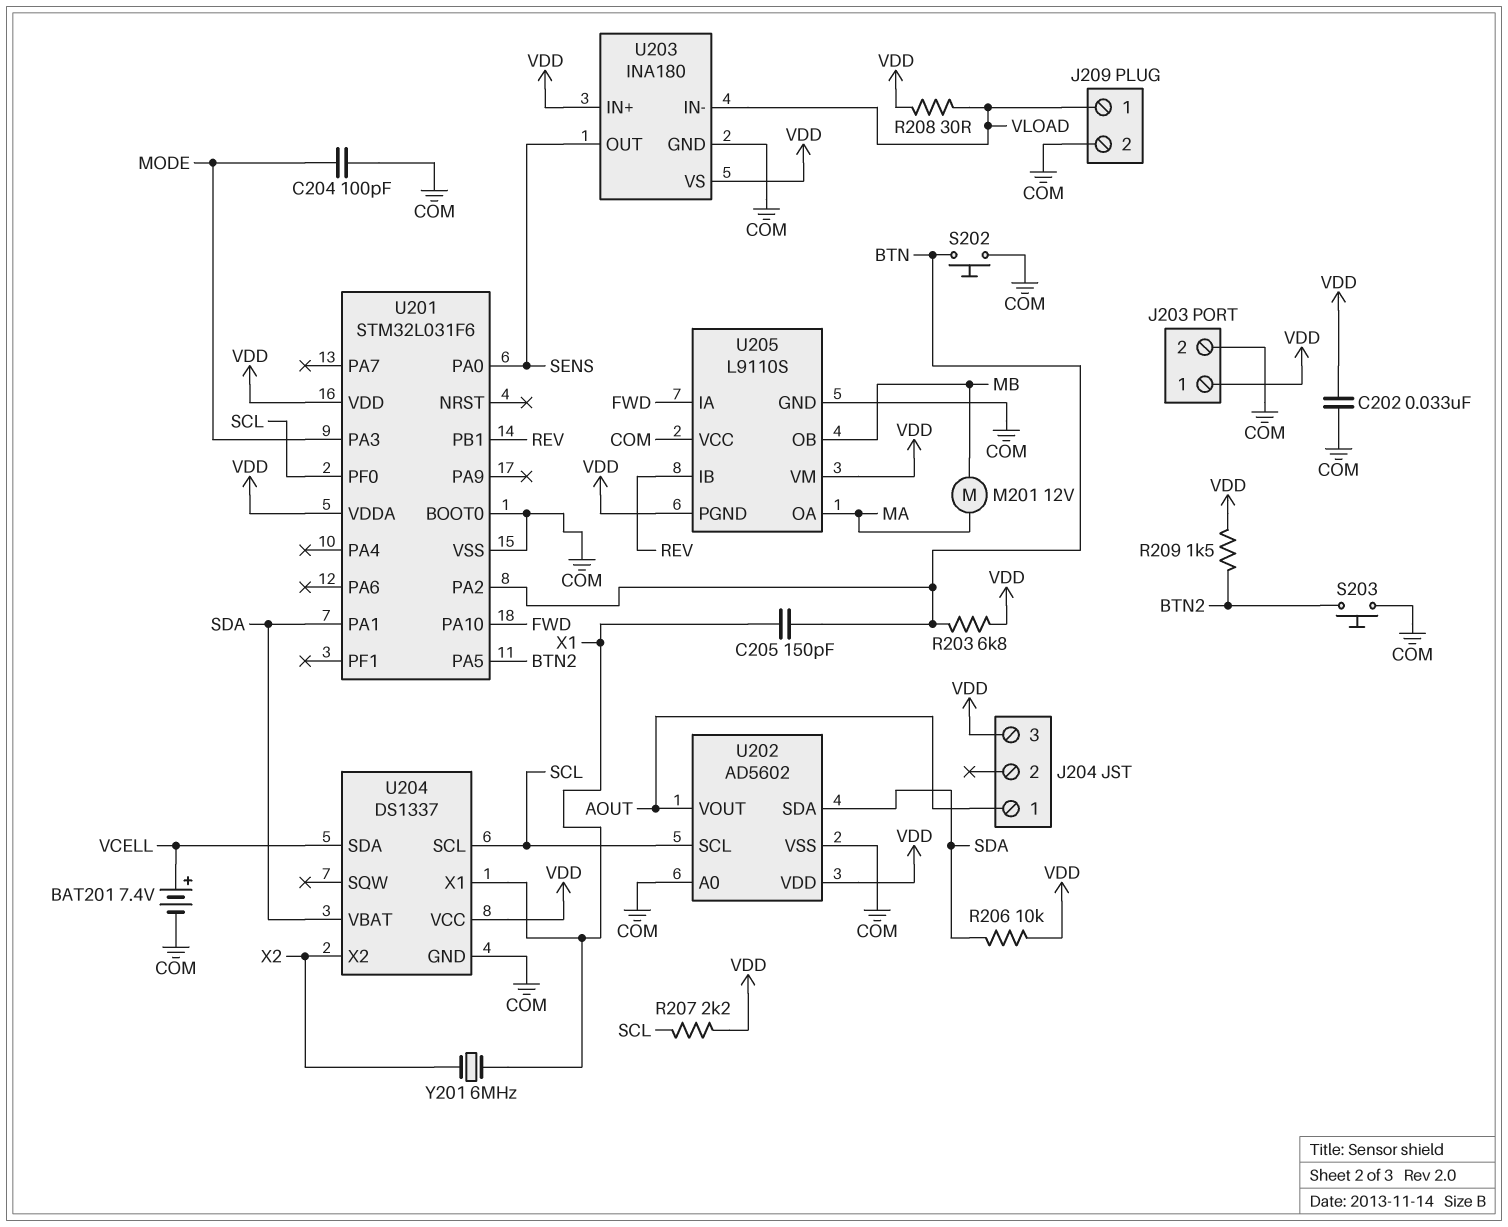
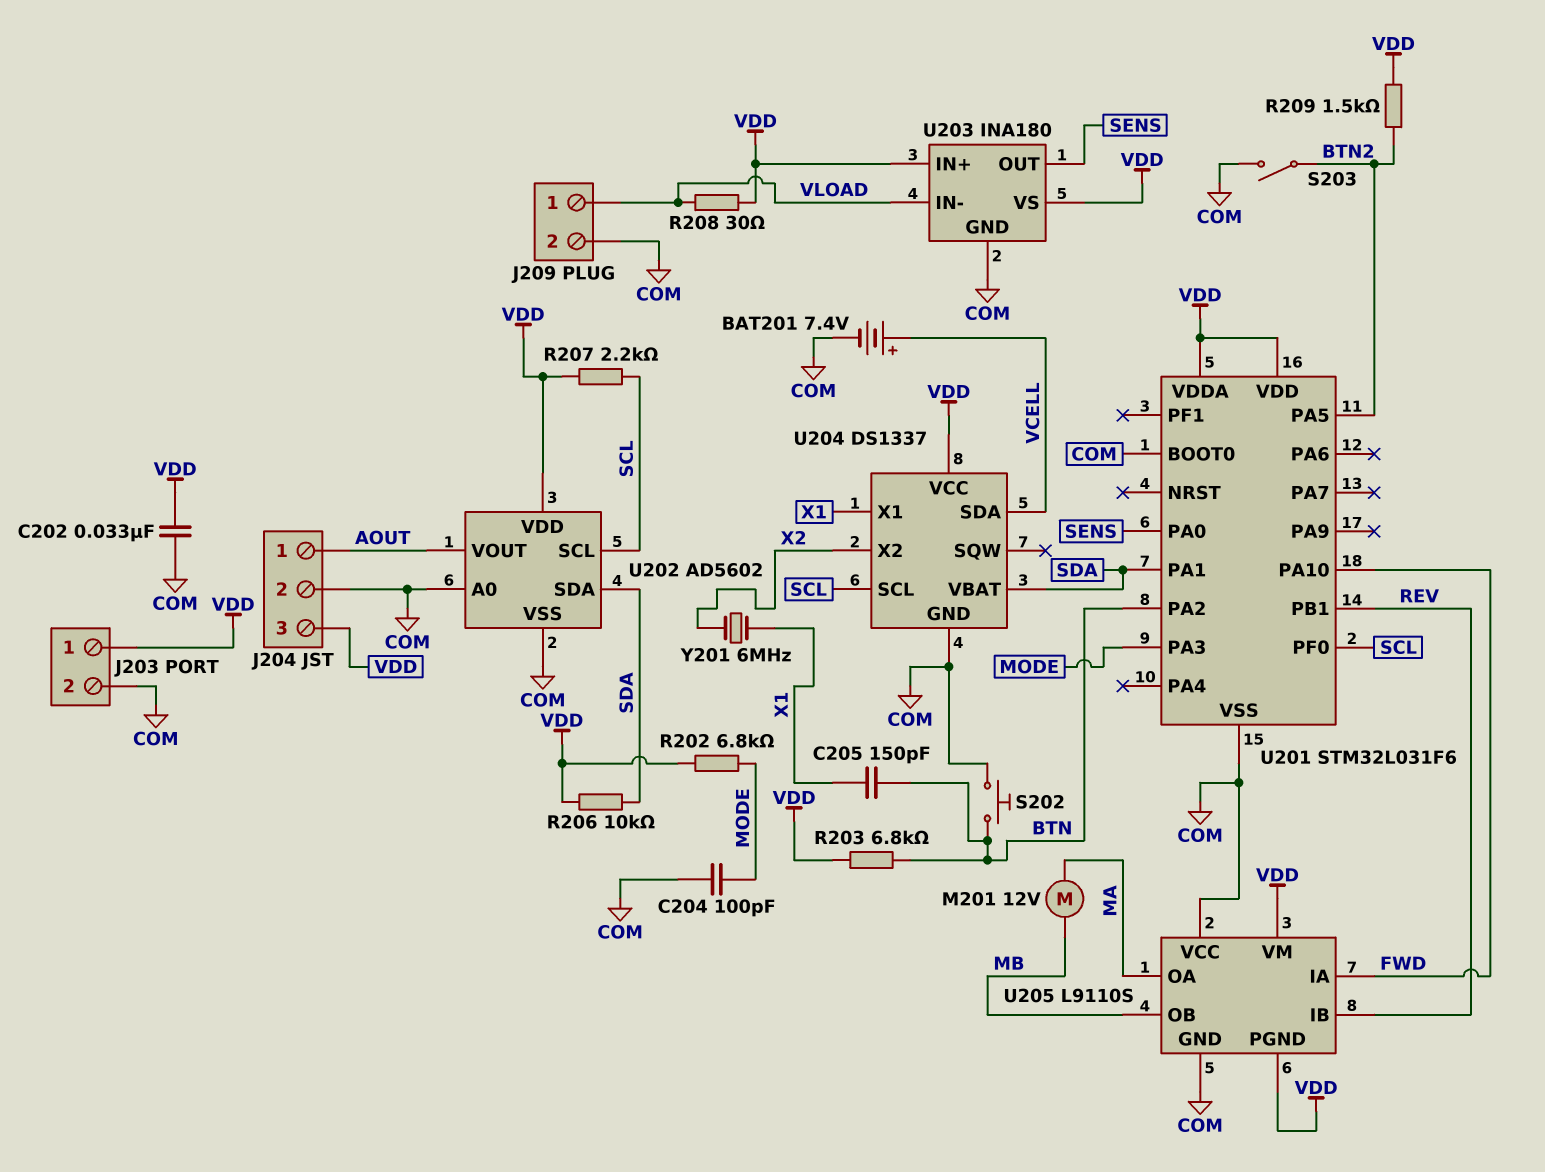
J204 pin 2: none -> COM
R202: none -> 6.8k (MODE, VDD)
S203: button (BTN2, COM) -> switch (BTN2, COM)

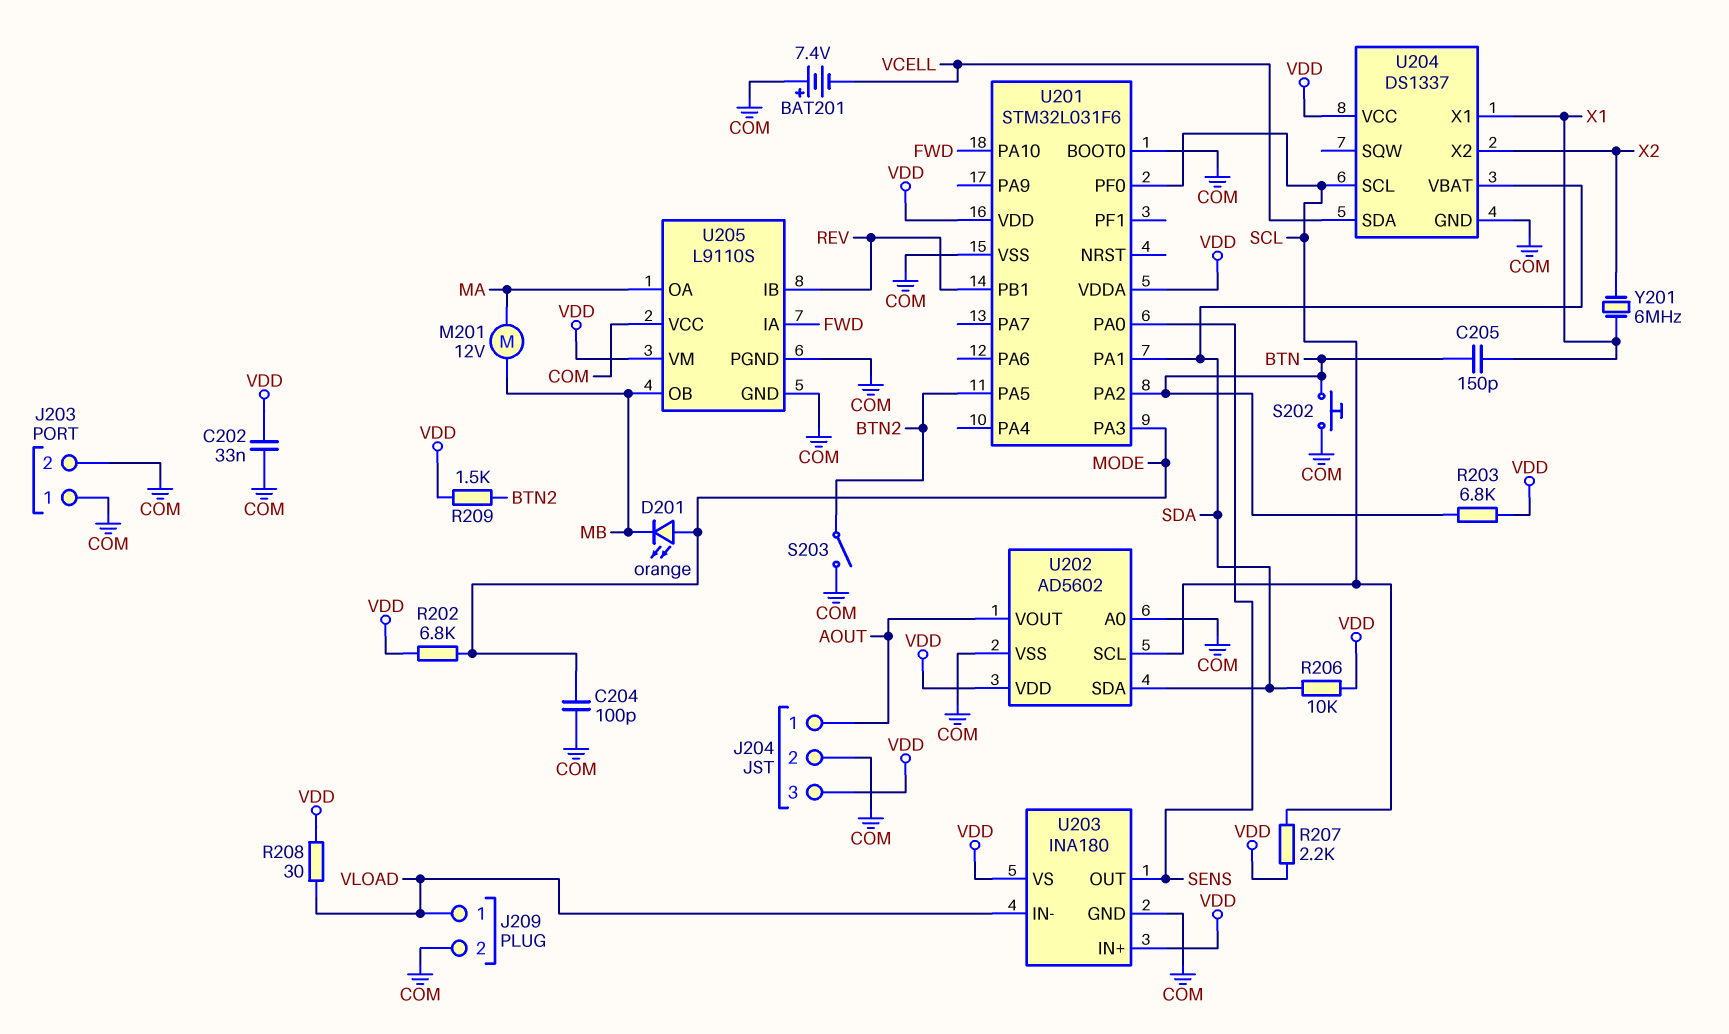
BAT201: 7.4V (plus VCELL, minus COM) -> 7.4V (plus COM, minus VCELL)
D201: none -> LED orange (A MODE, K MB)
J203 pin 1: VDD -> COM
U205 pin PGND: VDD -> COM

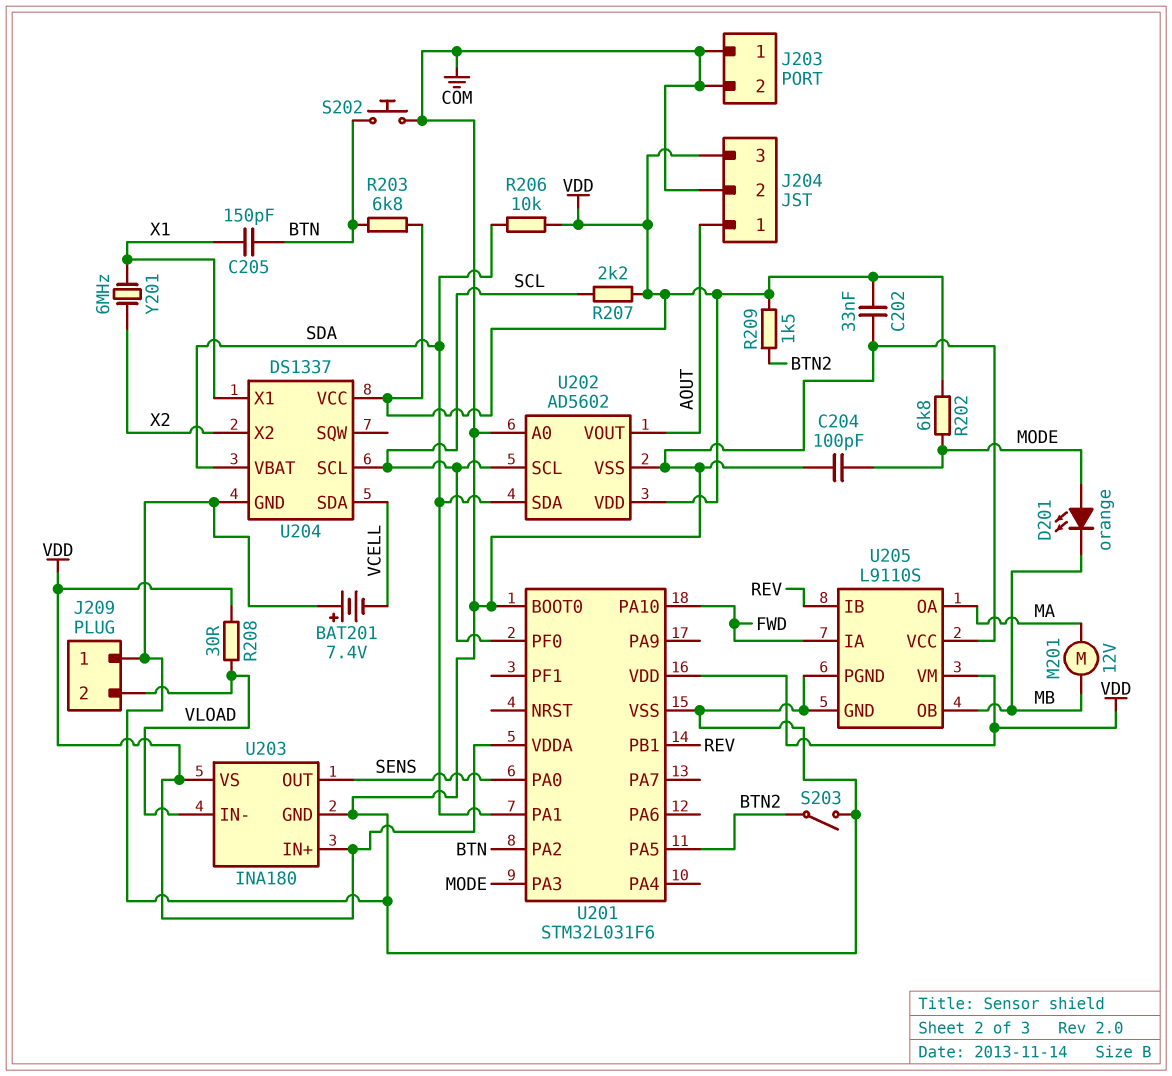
J209 pin 1: VLOAD -> COM
J209 pin 2: COM -> VLOAD

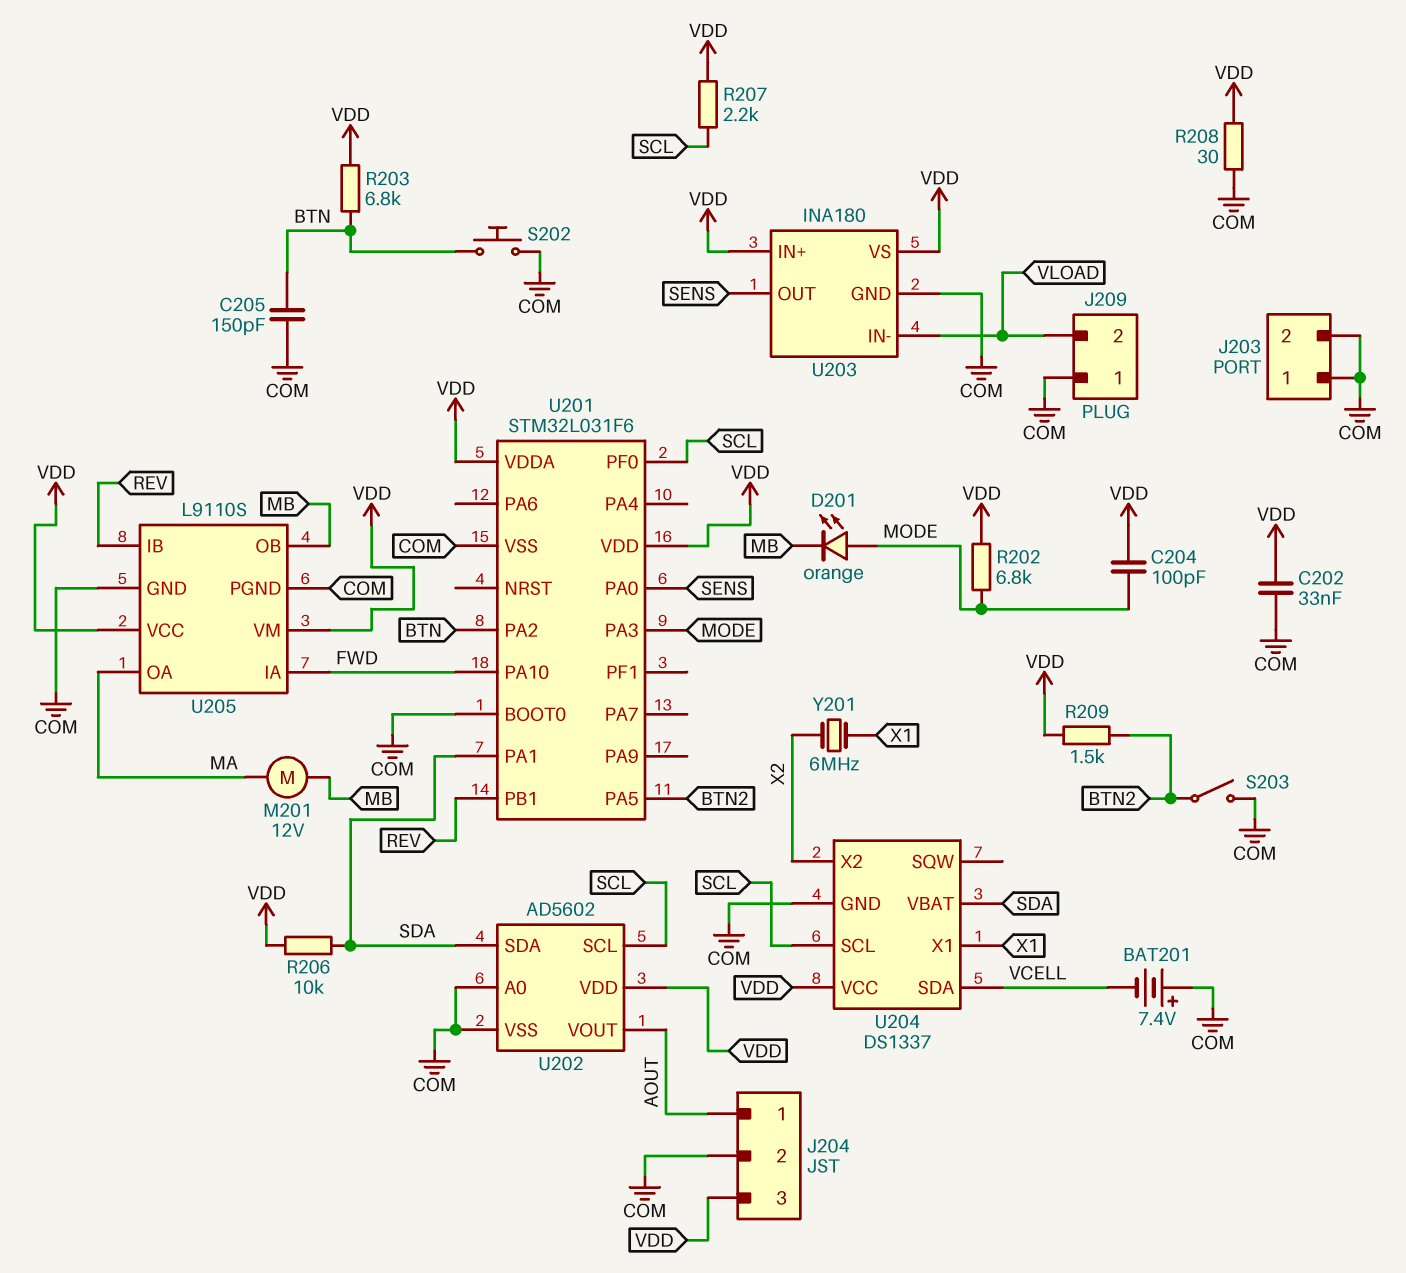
C204: 100pF (COM, MODE) -> 100pF (MODE, VDD)
C205: 150pF (BTN, X1) -> 150pF (BTN, COM)
R208: 30 (VDD, VLOAD) -> 30 (COM, VDD)
U205 pin VCC: COM -> VDD

